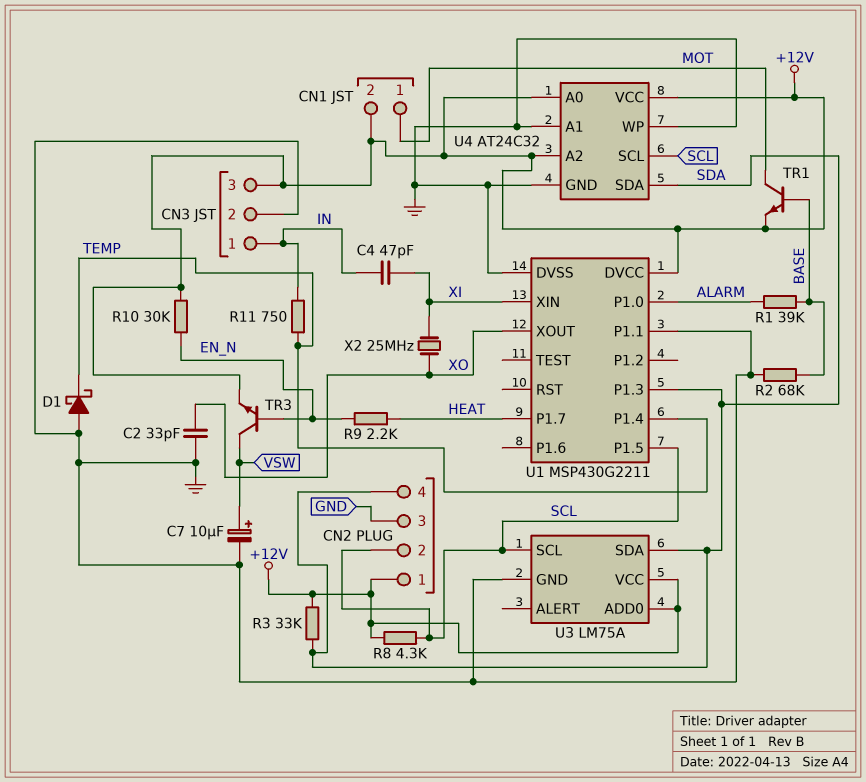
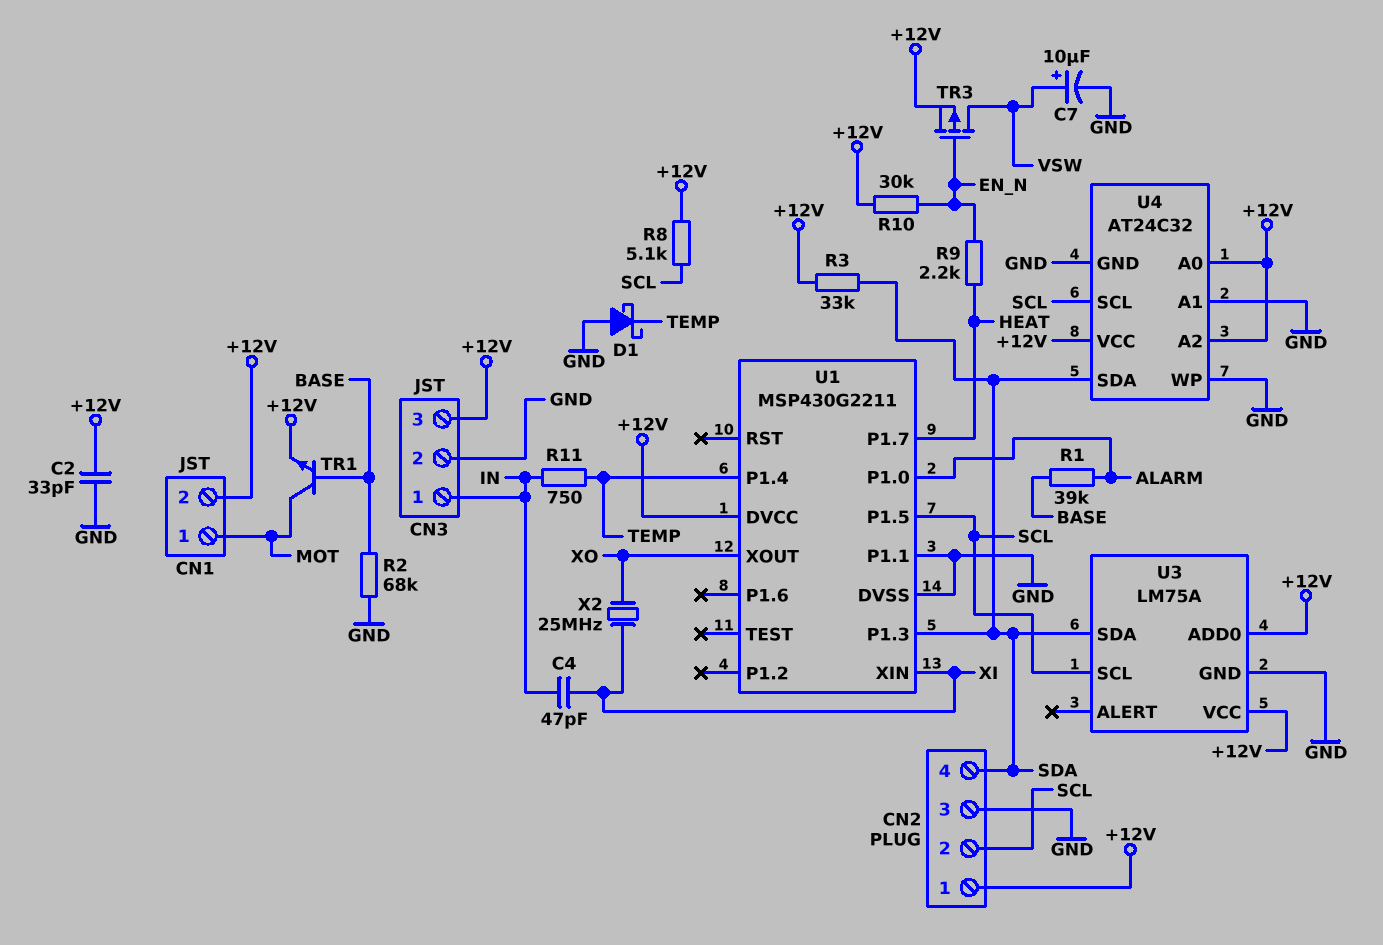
C2: 33pF (GND, XO) -> 33pF (+12V, GND)
R8: 4.3k (+12V, SCL) -> 5.1k (+12V, SCL)
TR3: NPN (B EN_N, C VSW, E +12V) -> PMOS (G EN_N, D VSW, S +12V)

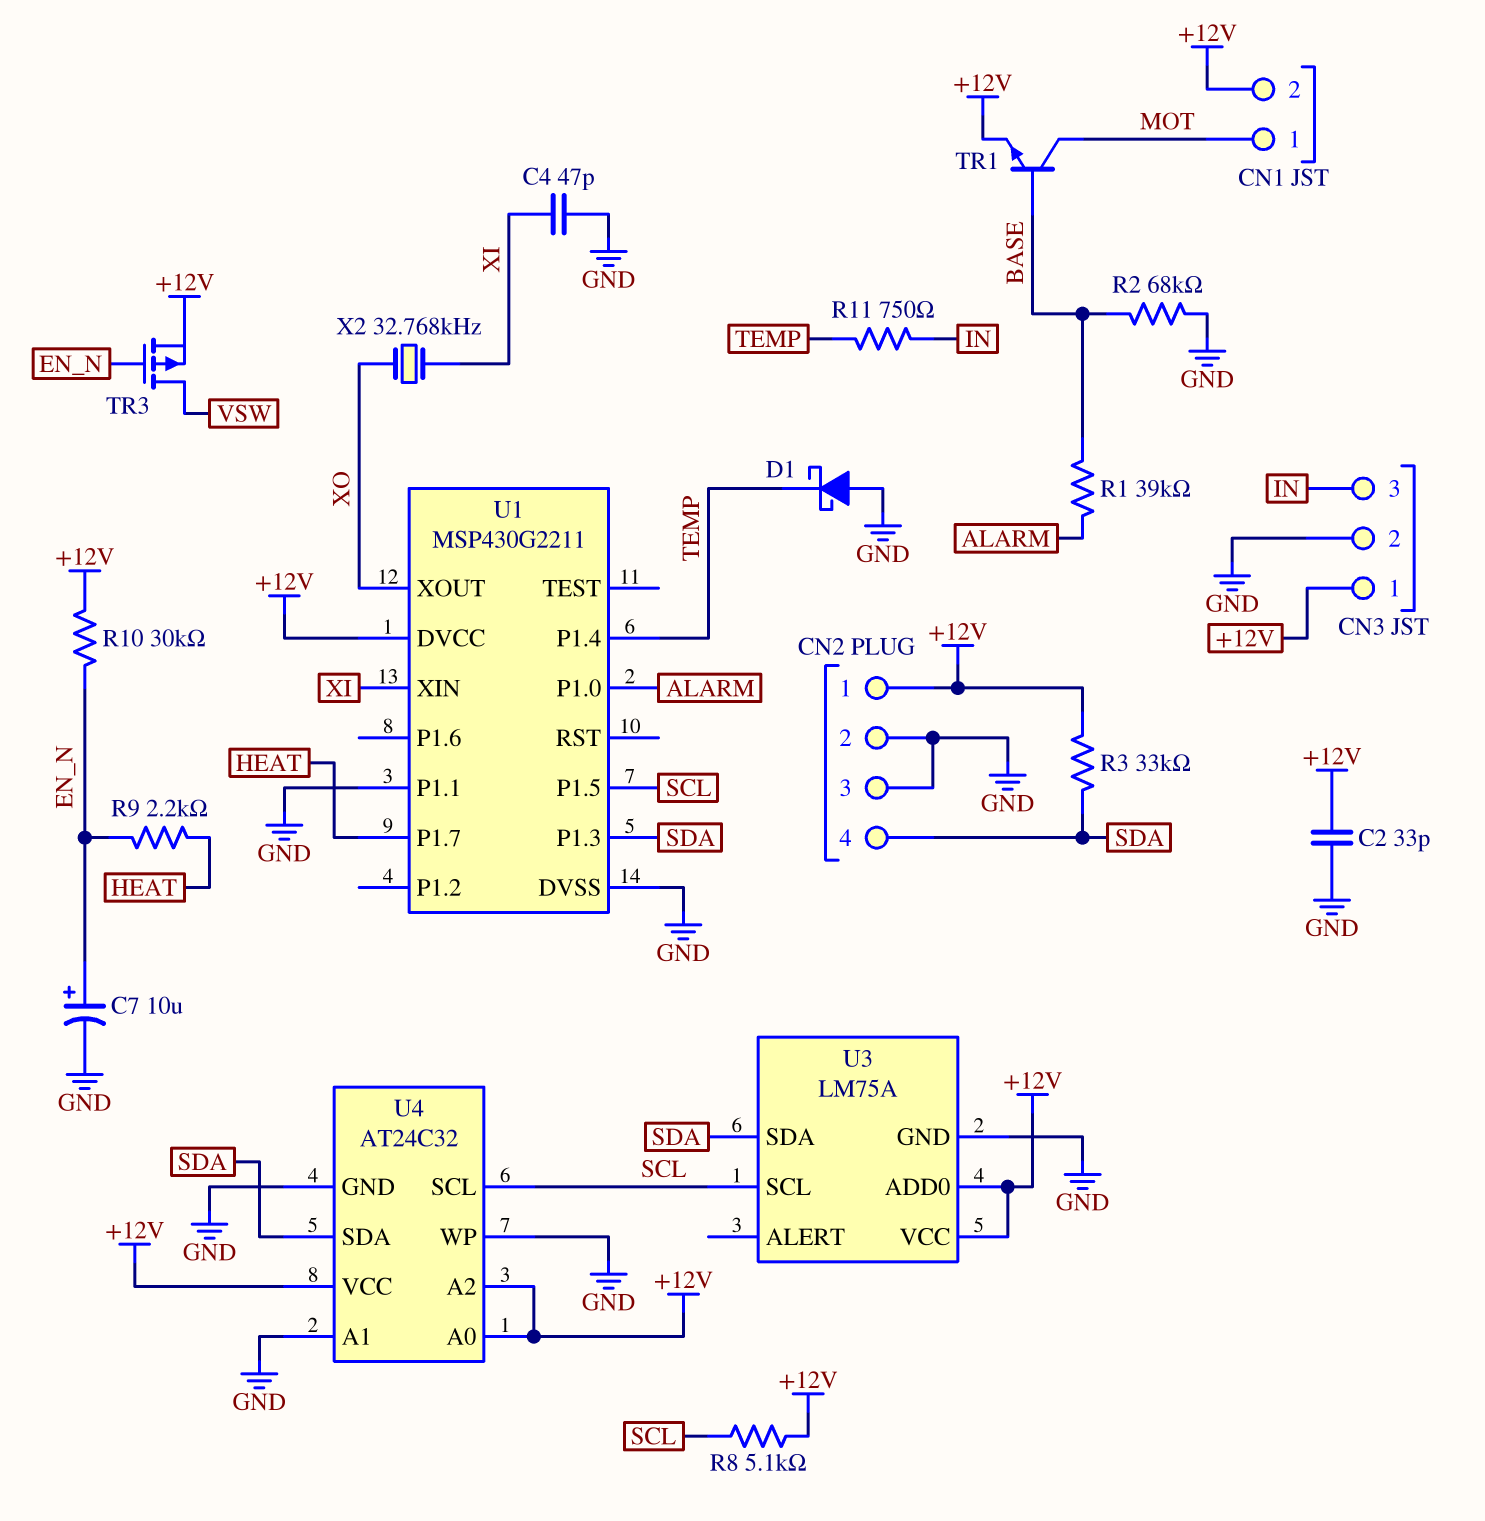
C4: 47pF (IN, XI) -> 47pF (GND, XI)
C7: 10uF (plus VSW, minus GND) -> 10uF (plus EN_N, minus GND)
CN2 pin 2: SCL -> GND
CN3 pin 1: IN -> +12V
CN3 pin 3: +12V -> IN
X2: 25MHz (XI, XO) -> 32.768kHz (XI, XO)

